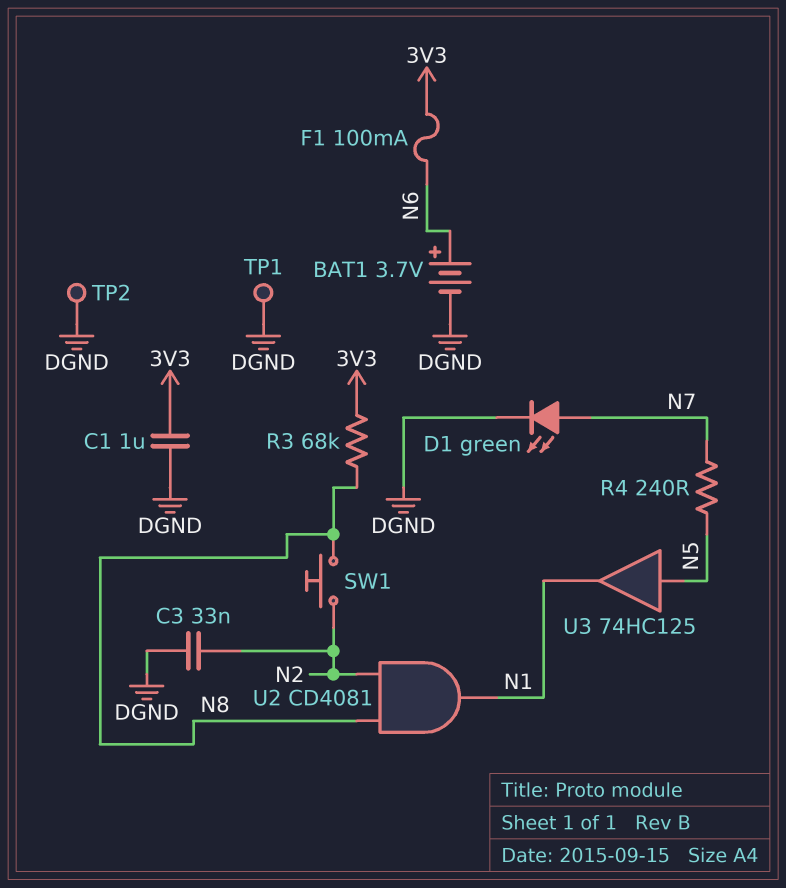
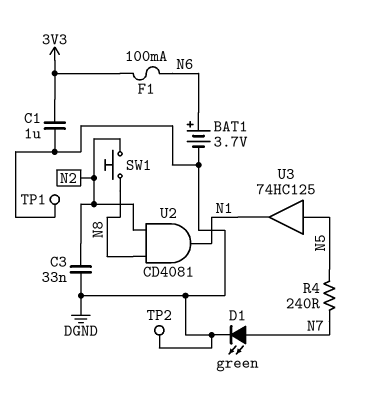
R3: 68k (3V3, N8) -> none

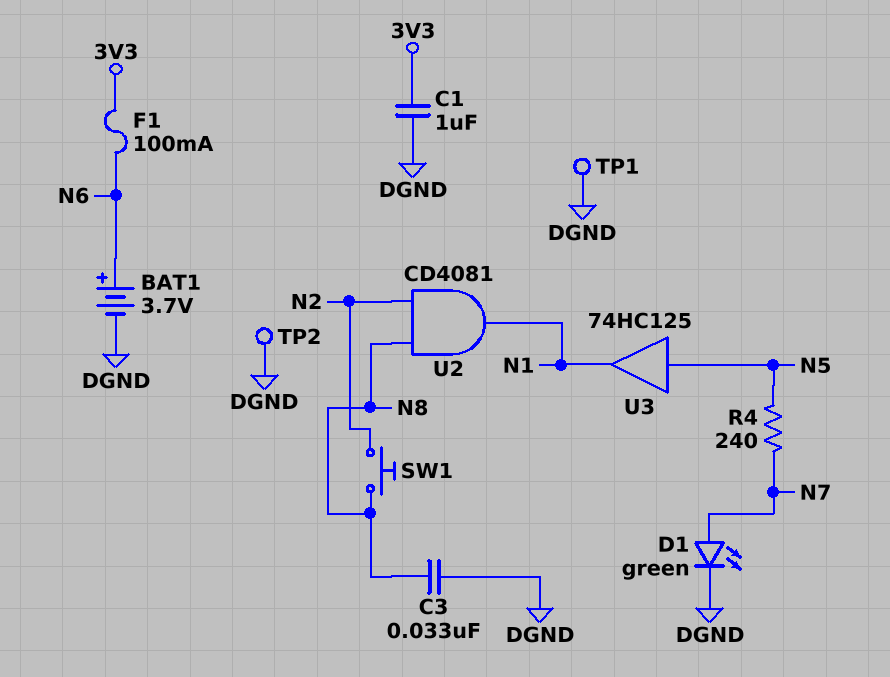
C3: 33nF (DGND, N2) -> 33nF (DGND, N8)

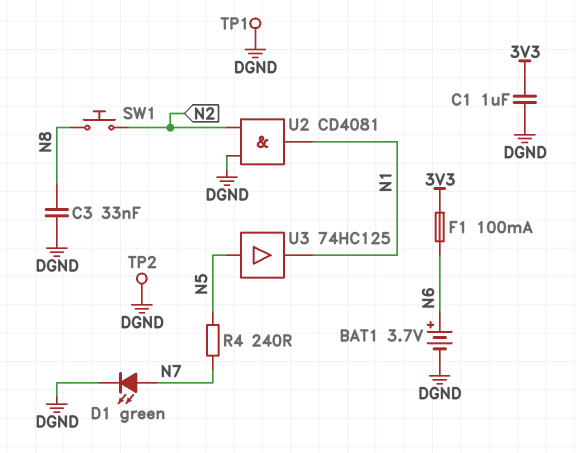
U2: AND CD4081 (in N2, in N8, out N1) -> AND CD4081 (in DGND, in N2, out N1)

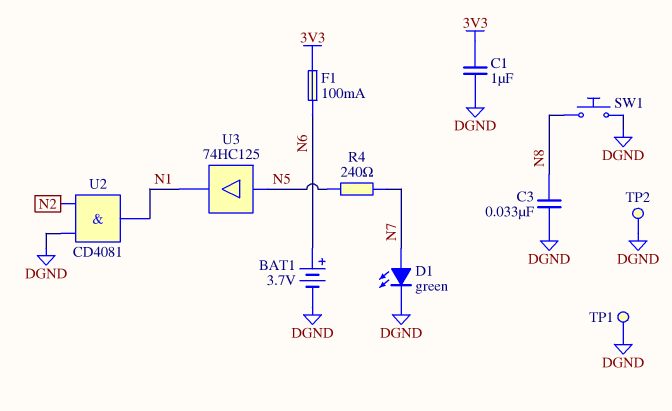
SW1: button (N2, N8) -> button (DGND, N8)

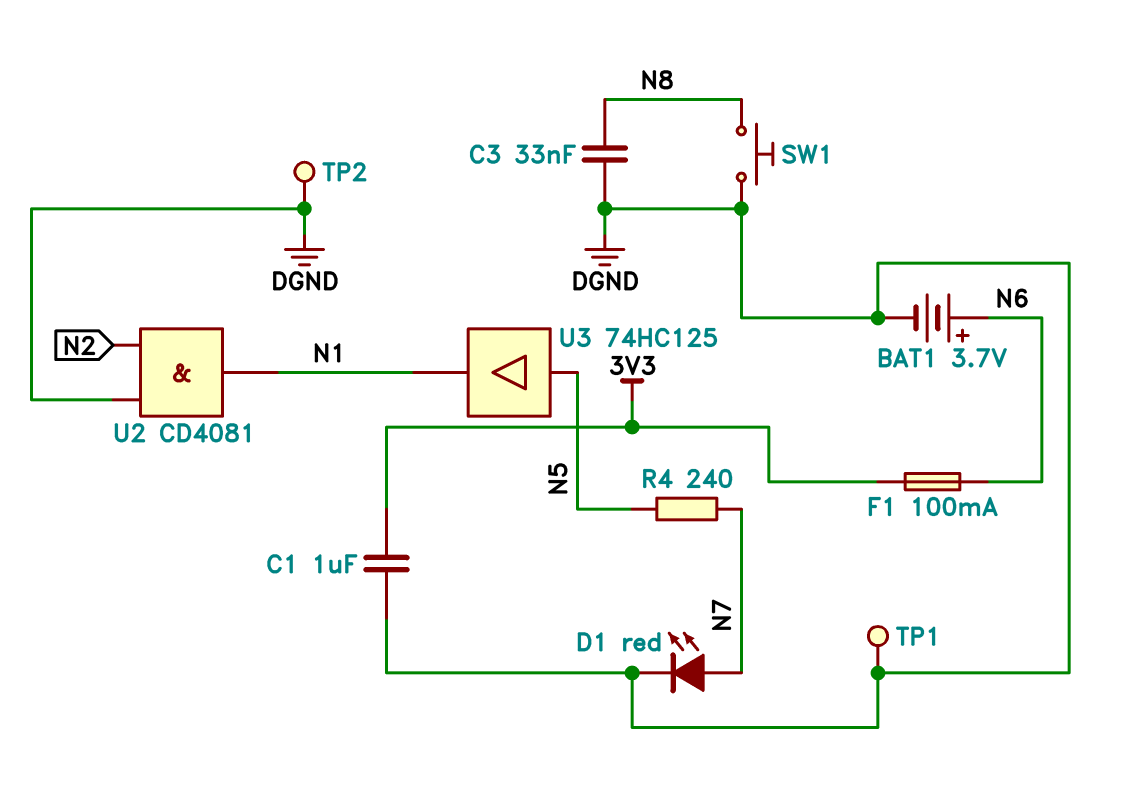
D1: LED green (A N7, K DGND) -> LED red (A N7, K DGND)

